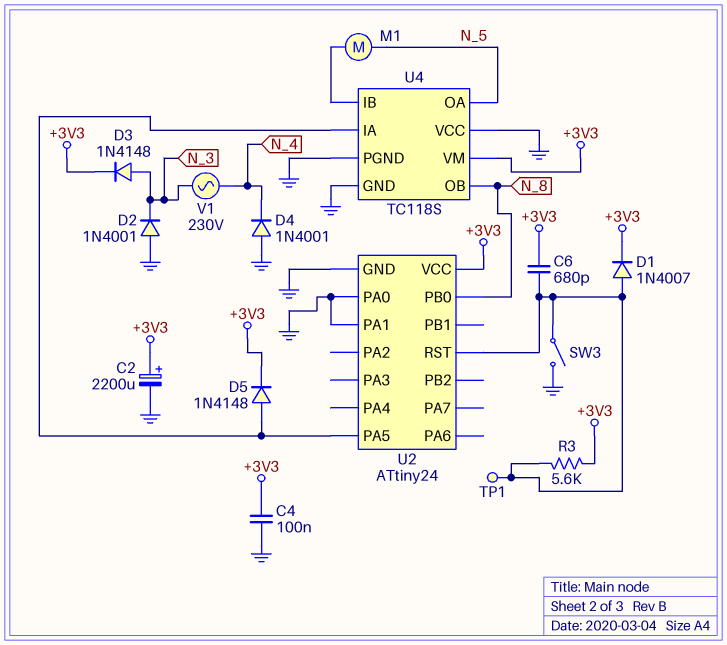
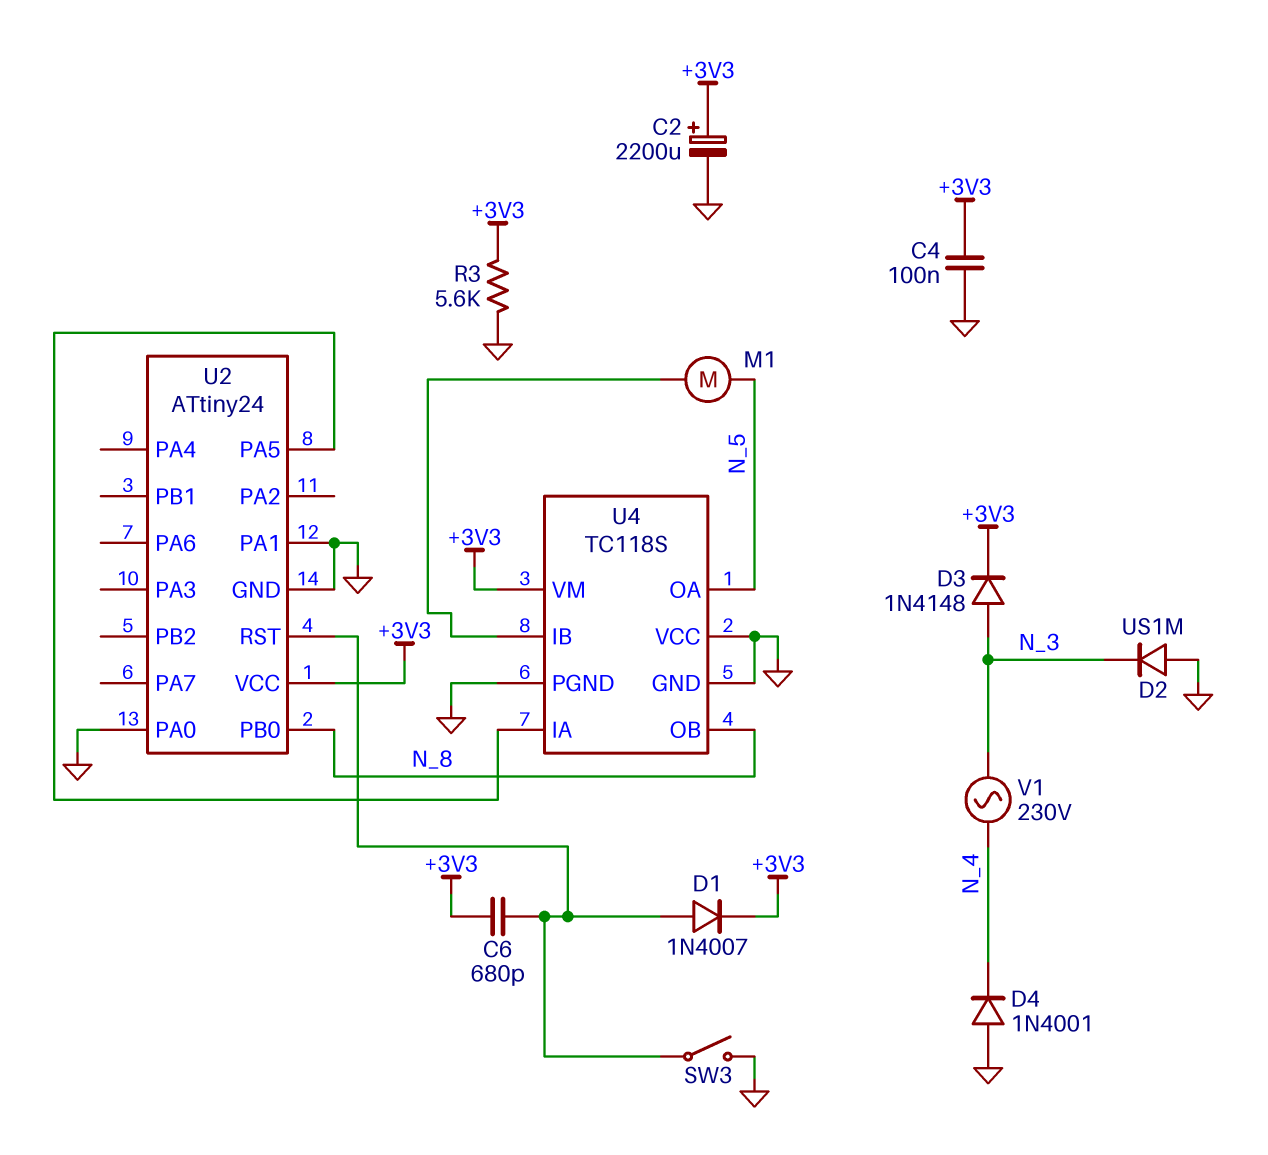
D2: diode 1N4001 (A GND, K N_3) -> diode US1M (A GND, K N_3)
D5: diode 1N4148 (A U2/PA5, K +3V3) -> none
R3: 5.6k (+3V3, U2/RST) -> 5.6k (+3V3, GND)
TP1: test point (U2/RST) -> none

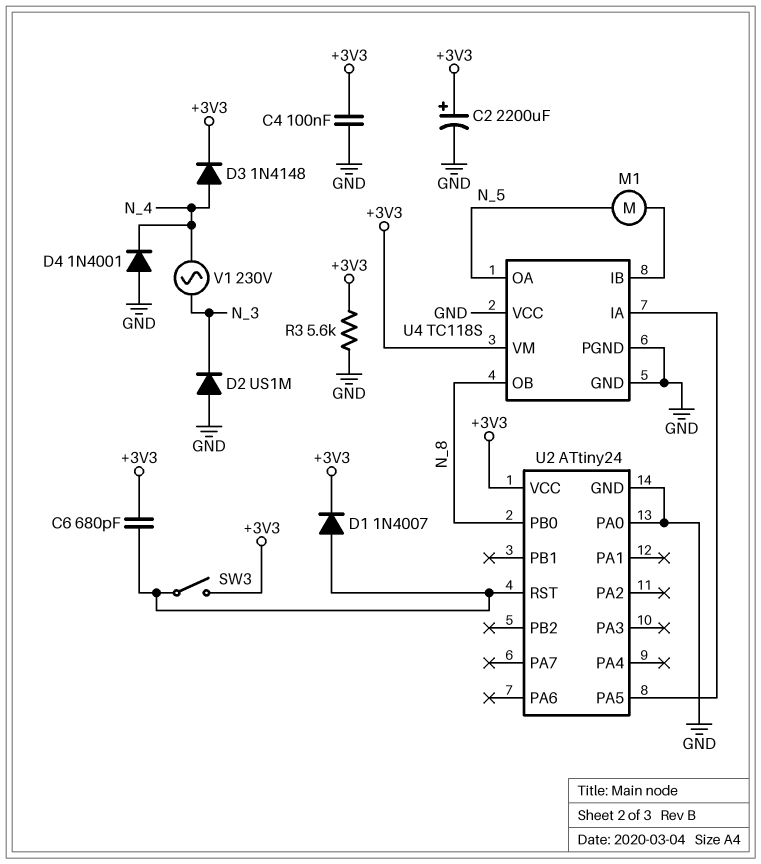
D3: diode 1N4148 (A N_3, K +3V3) -> diode 1N4148 (A N_4, K +3V3)
SW3: switch (GND, U2/RST) -> switch (+3V3, U2/RST)
U2 pin PA1: GND -> none

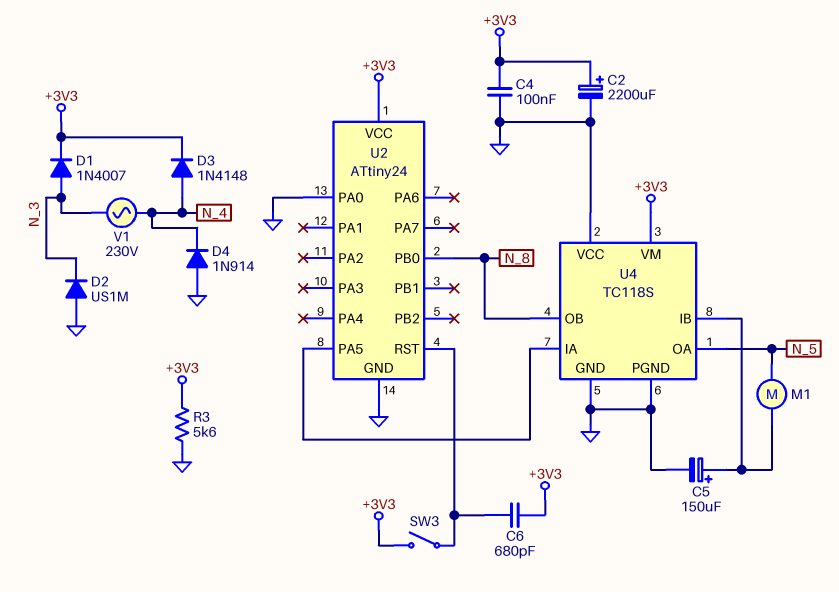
C5: none -> 150uF (plus U4/IB, minus GND)
D1: diode 1N4007 (A U2/RST, K +3V3) -> diode 1N4007 (A N_3, K +3V3)
D4: diode 1N4001 (A GND, K N_4) -> diode 1N914 (A GND, K N_4)

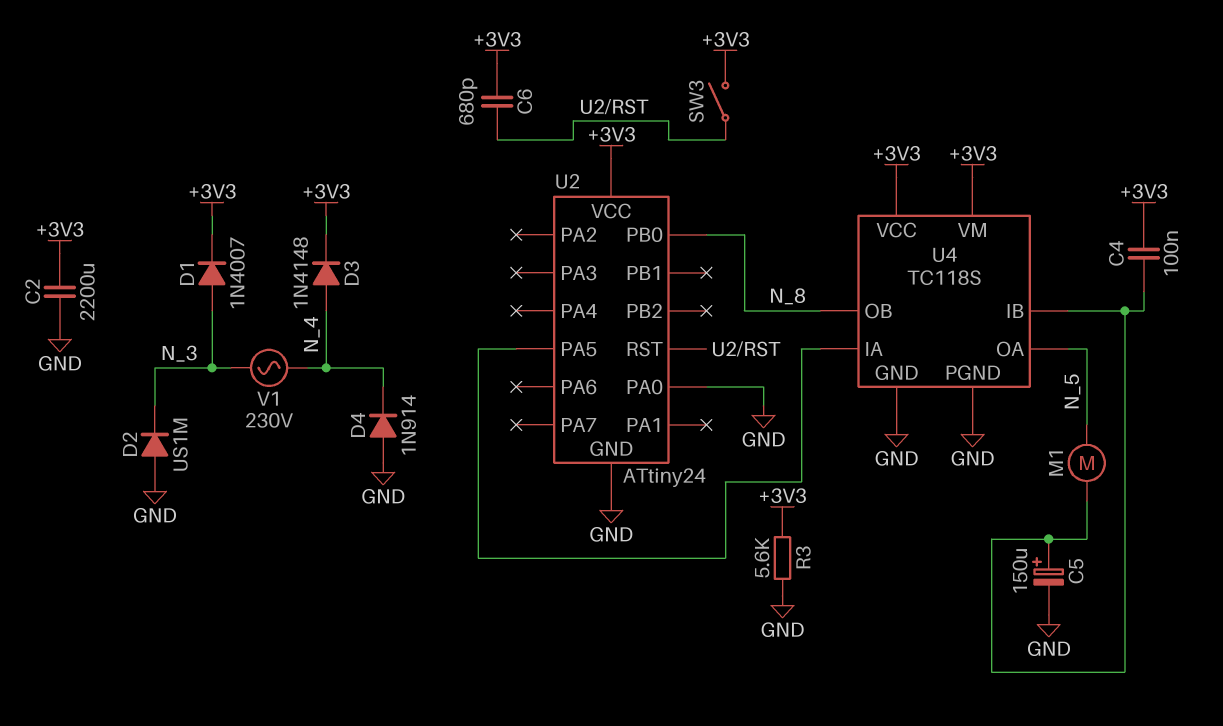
C2: 2200uF (plus +3V3, minus GND) -> 2200uF (+3V3, GND)
C4: 100nF (+3V3, GND) -> 100nF (+3V3, U4/IB)
U4 pin VCC: GND -> +3V3

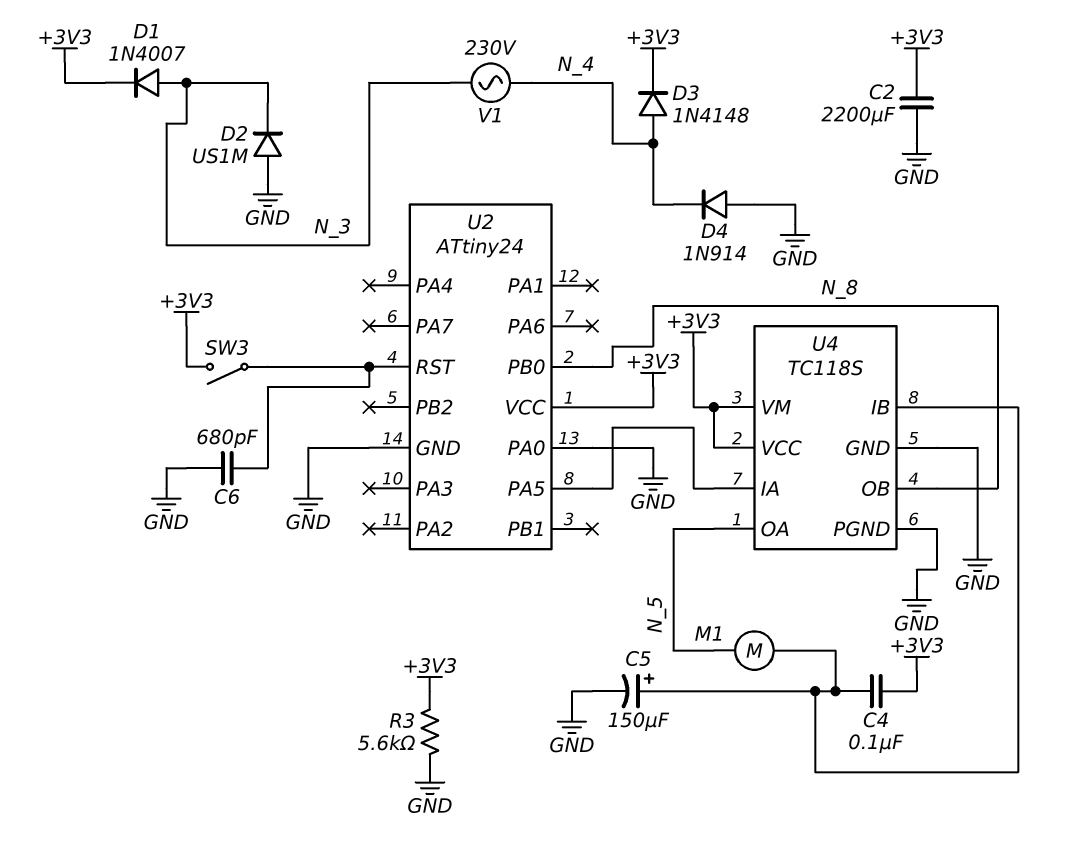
C6: 680pF (+3V3, U2/RST) -> 680pF (GND, U2/RST)

